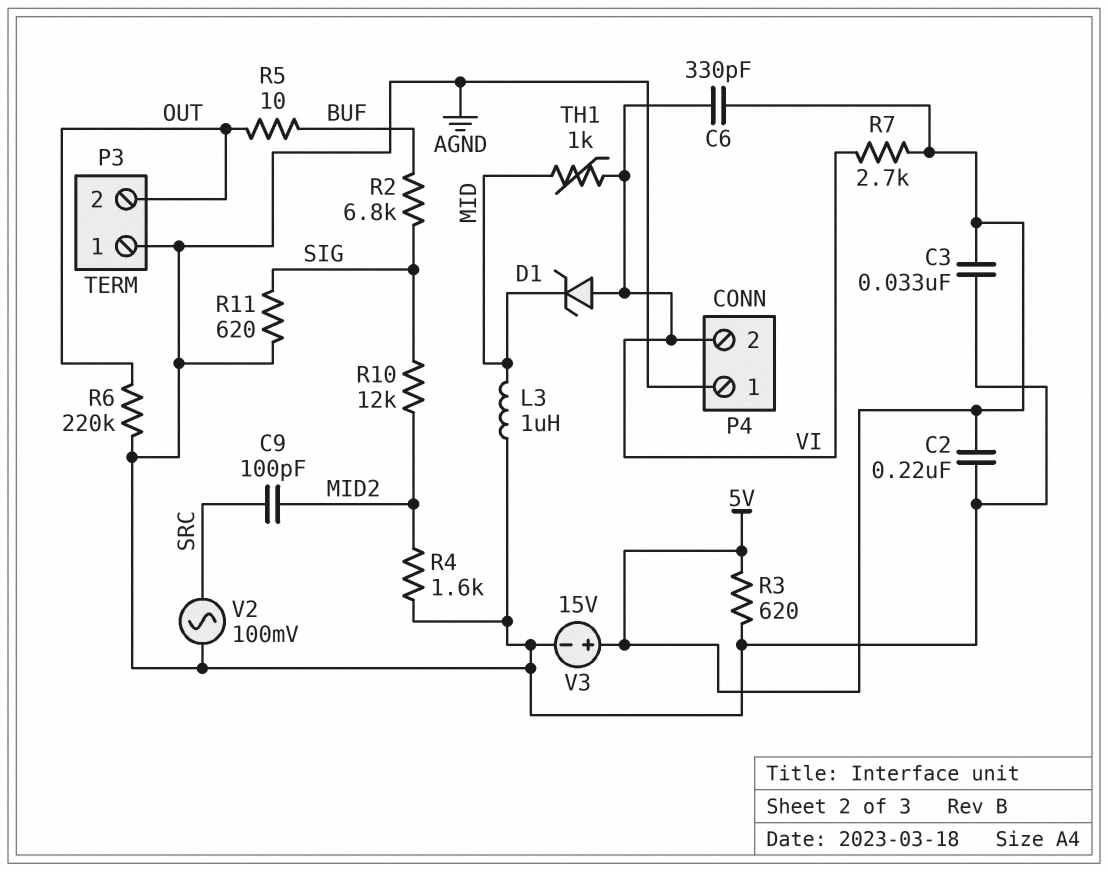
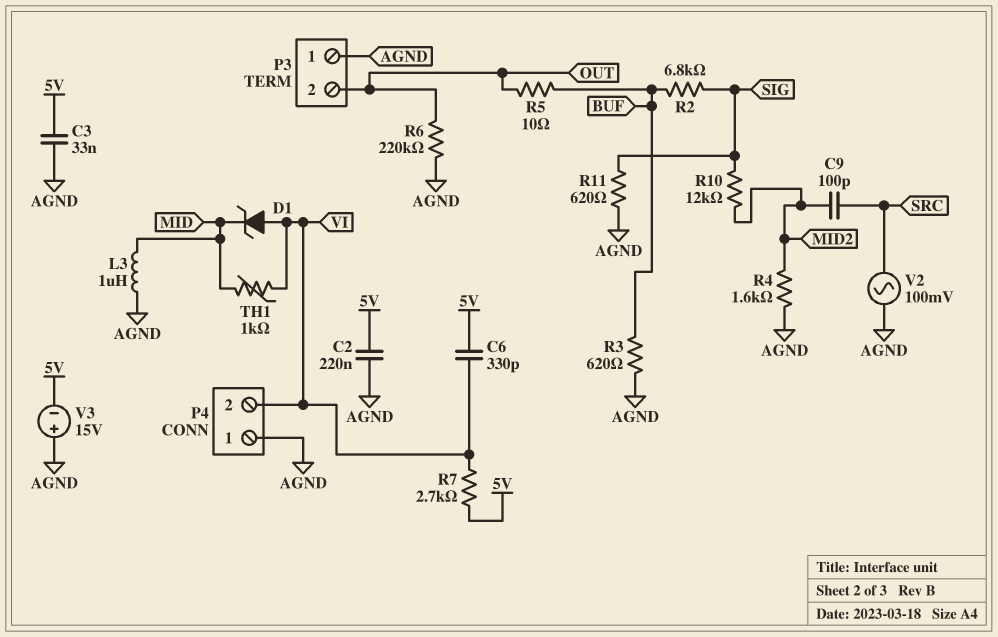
R3: 620 (5V, AGND) -> 620 (AGND, BUF)
V3: 15V (plus 5V, minus AGND) -> 15V (plus AGND, minus 5V)

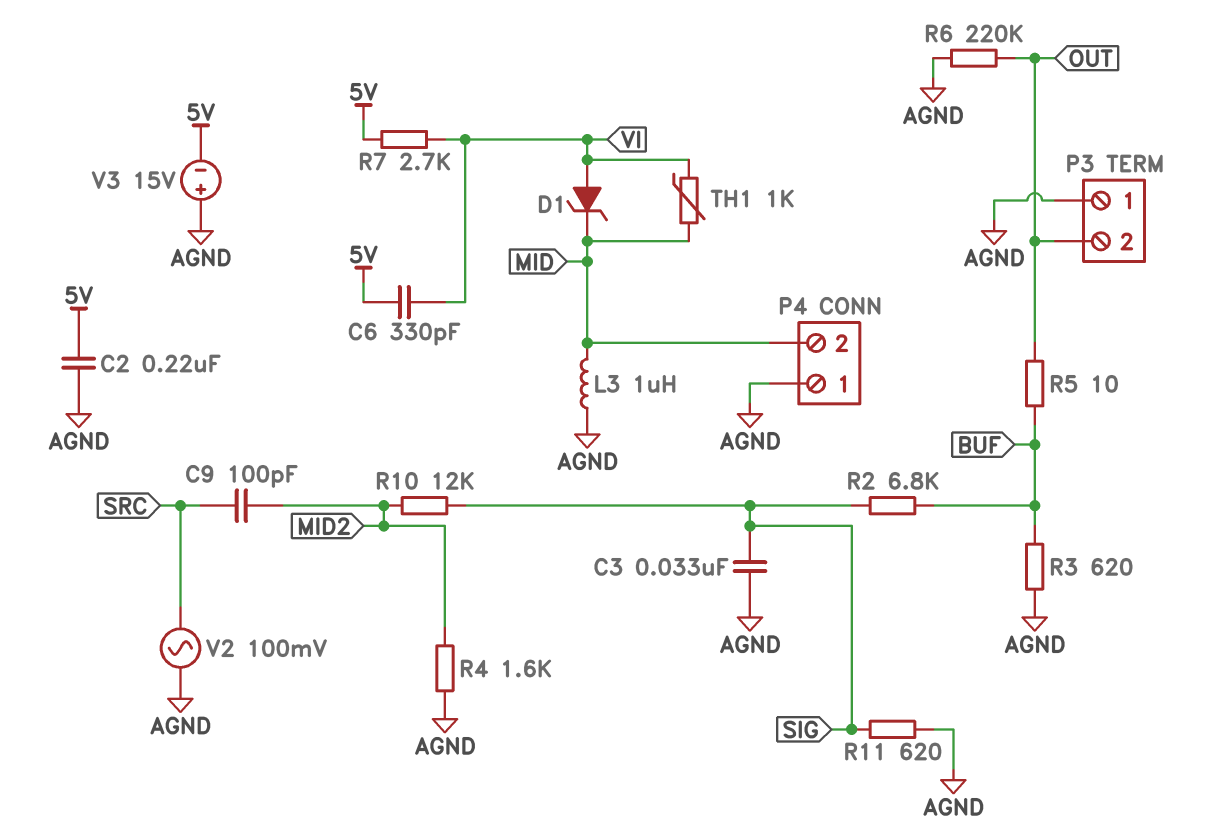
C3: 33nF (5V, AGND) -> 33nF (AGND, SIG)
P4 pin 2: VI -> MID

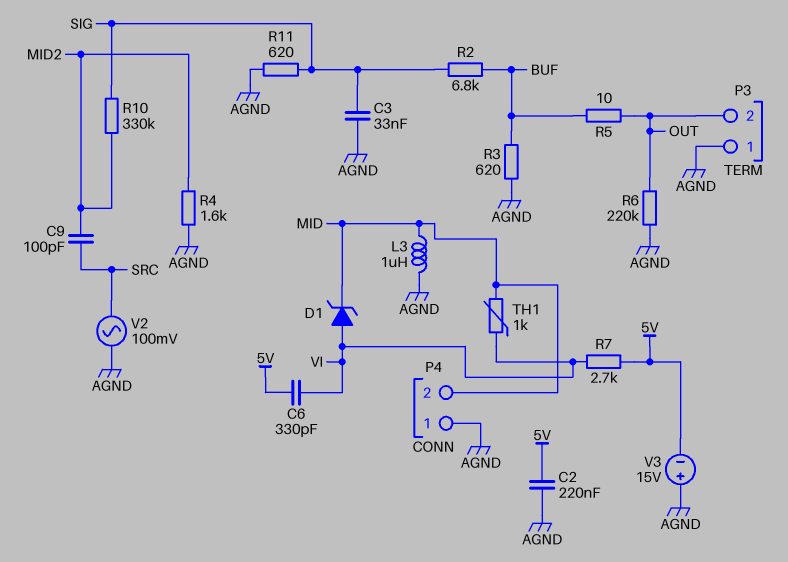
R10: 12k (MID2, SIG) -> 330k (MID2, SIG)

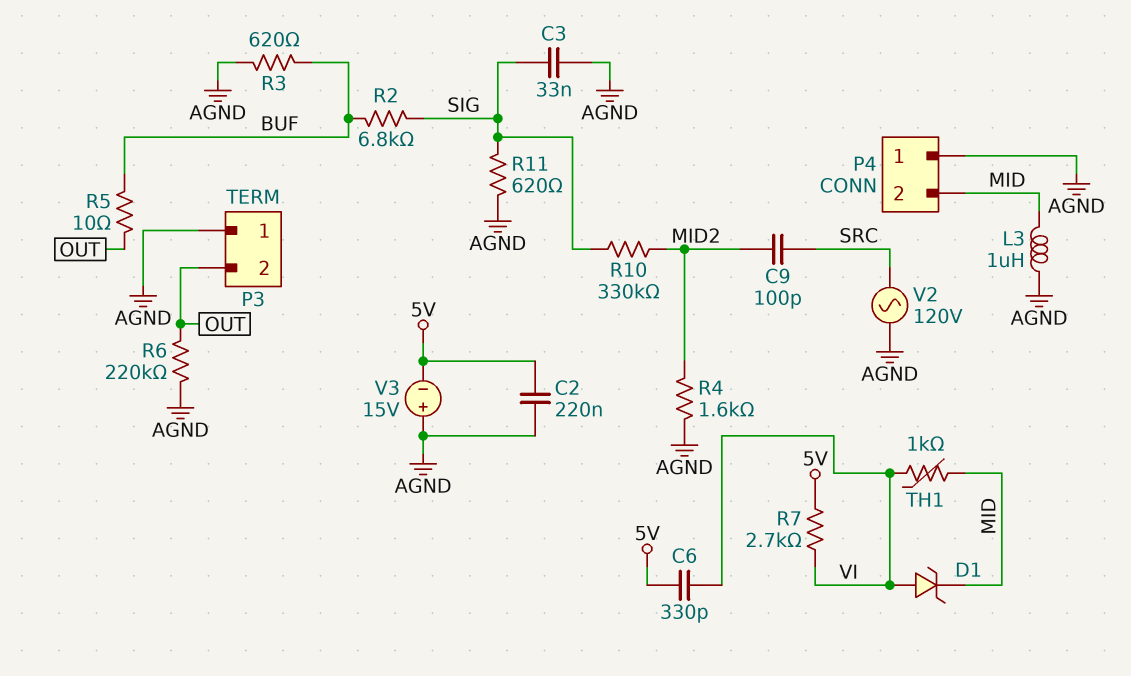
V2: AC 100mV (AGND, SRC) -> AC 120V (AGND, SRC)

